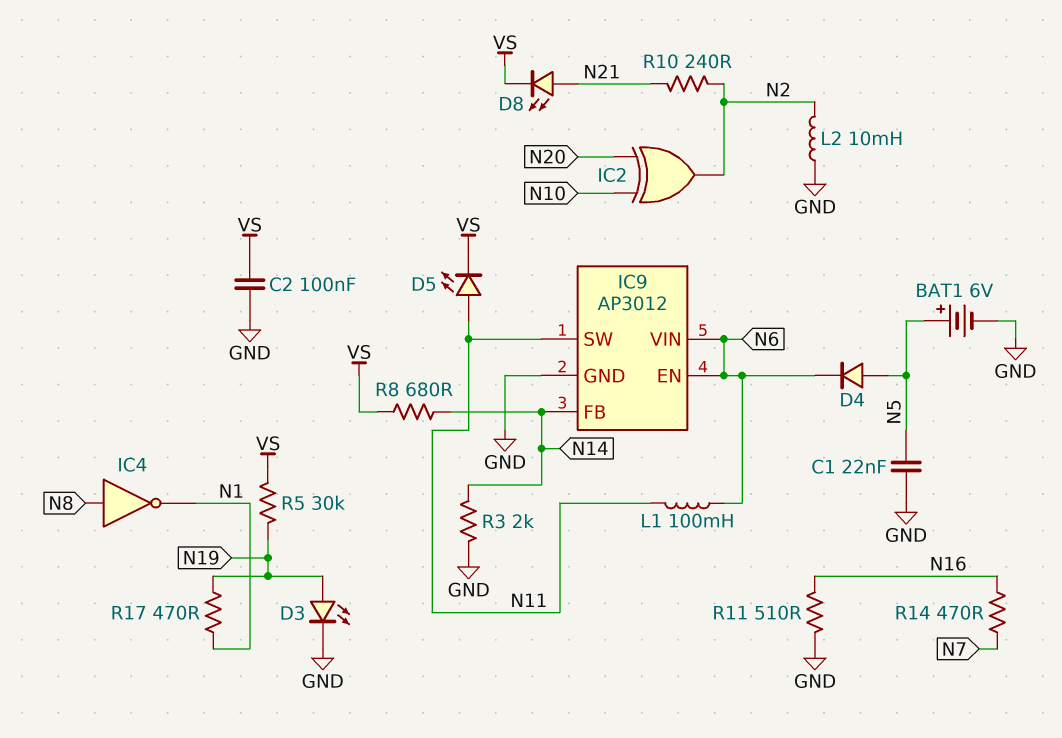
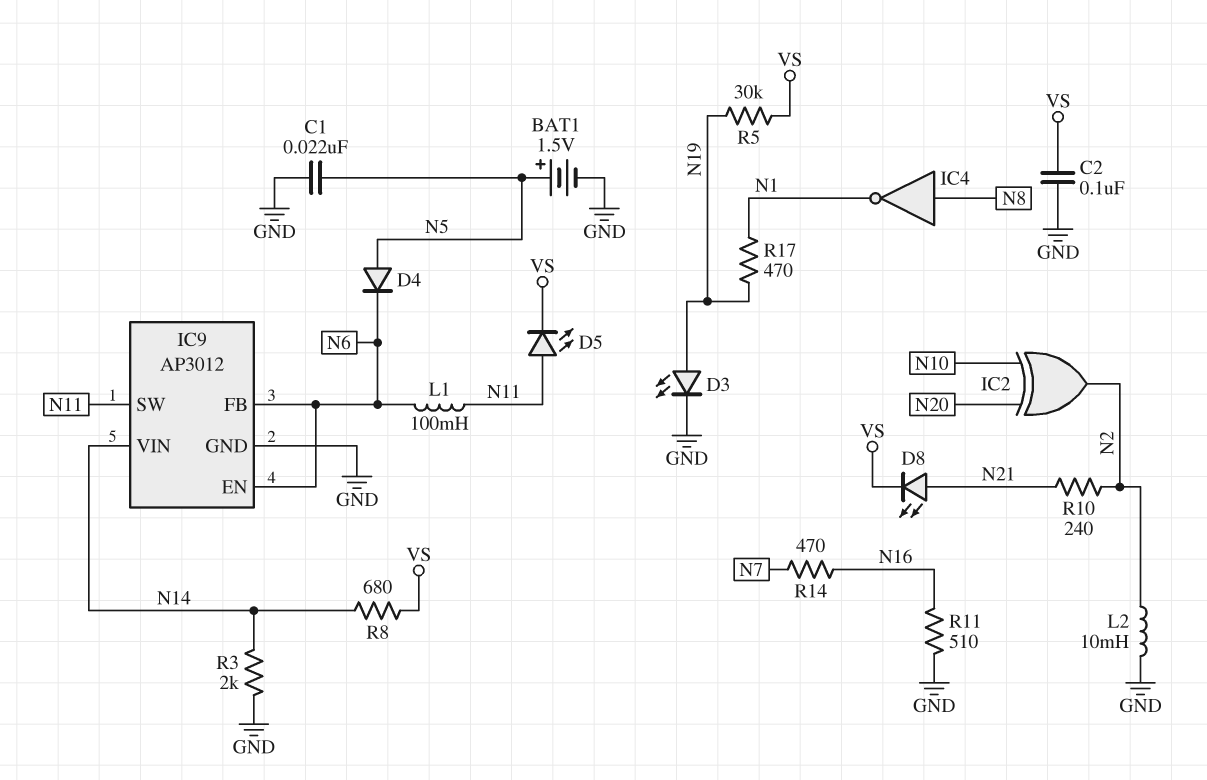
BAT1: 6V (plus N5, minus GND) -> 1.5V (plus N5, minus GND)
IC9 pin FB: N14 -> N6
IC9 pin VIN: N6 -> N14

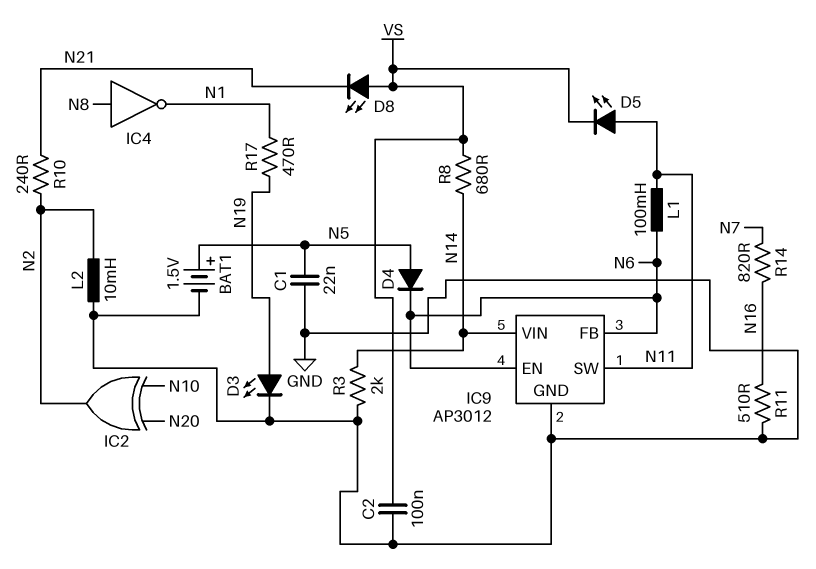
D8: LED (A N21, K VS) -> LED (A VS, K N21)
R5: 30k (N19, VS) -> none
R14: 470 (N7, N16) -> 820 (N7, N16)

